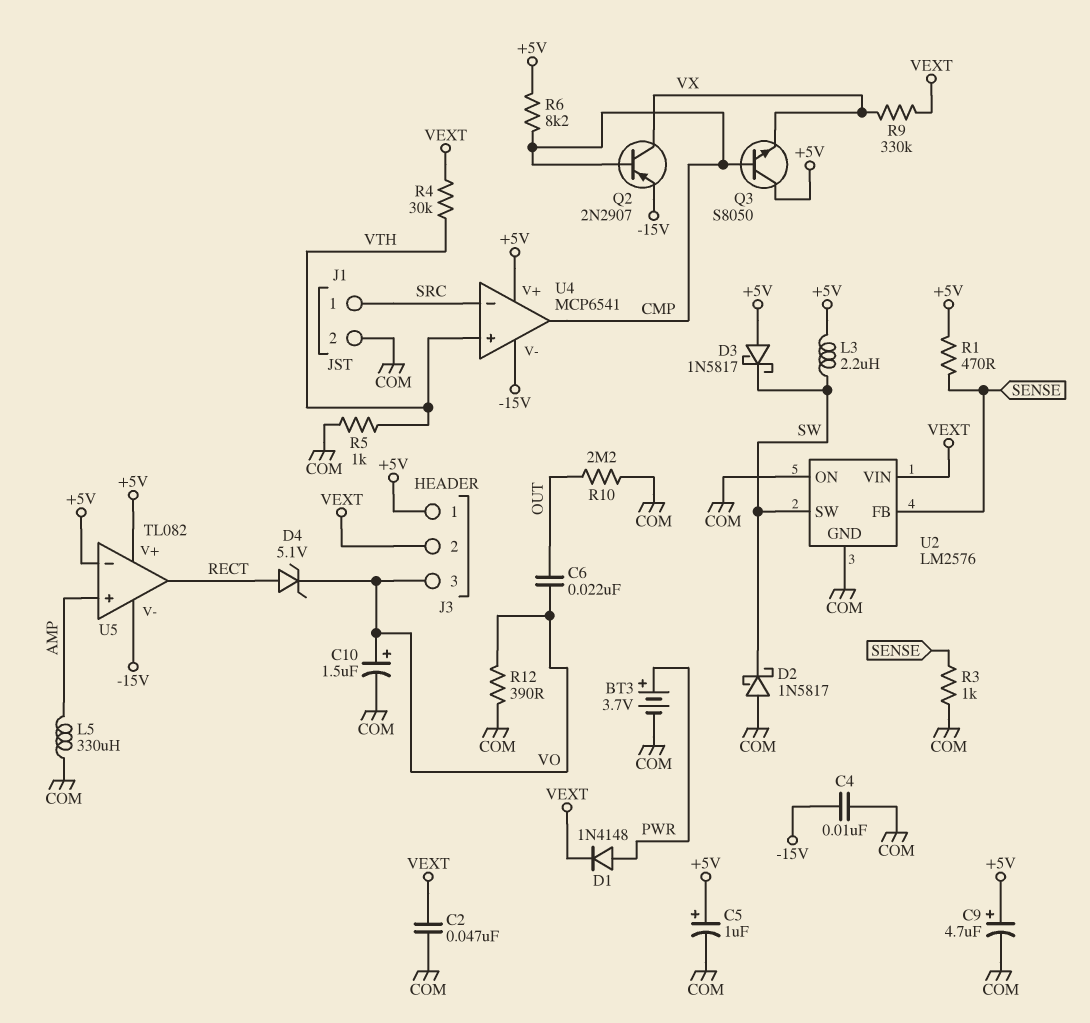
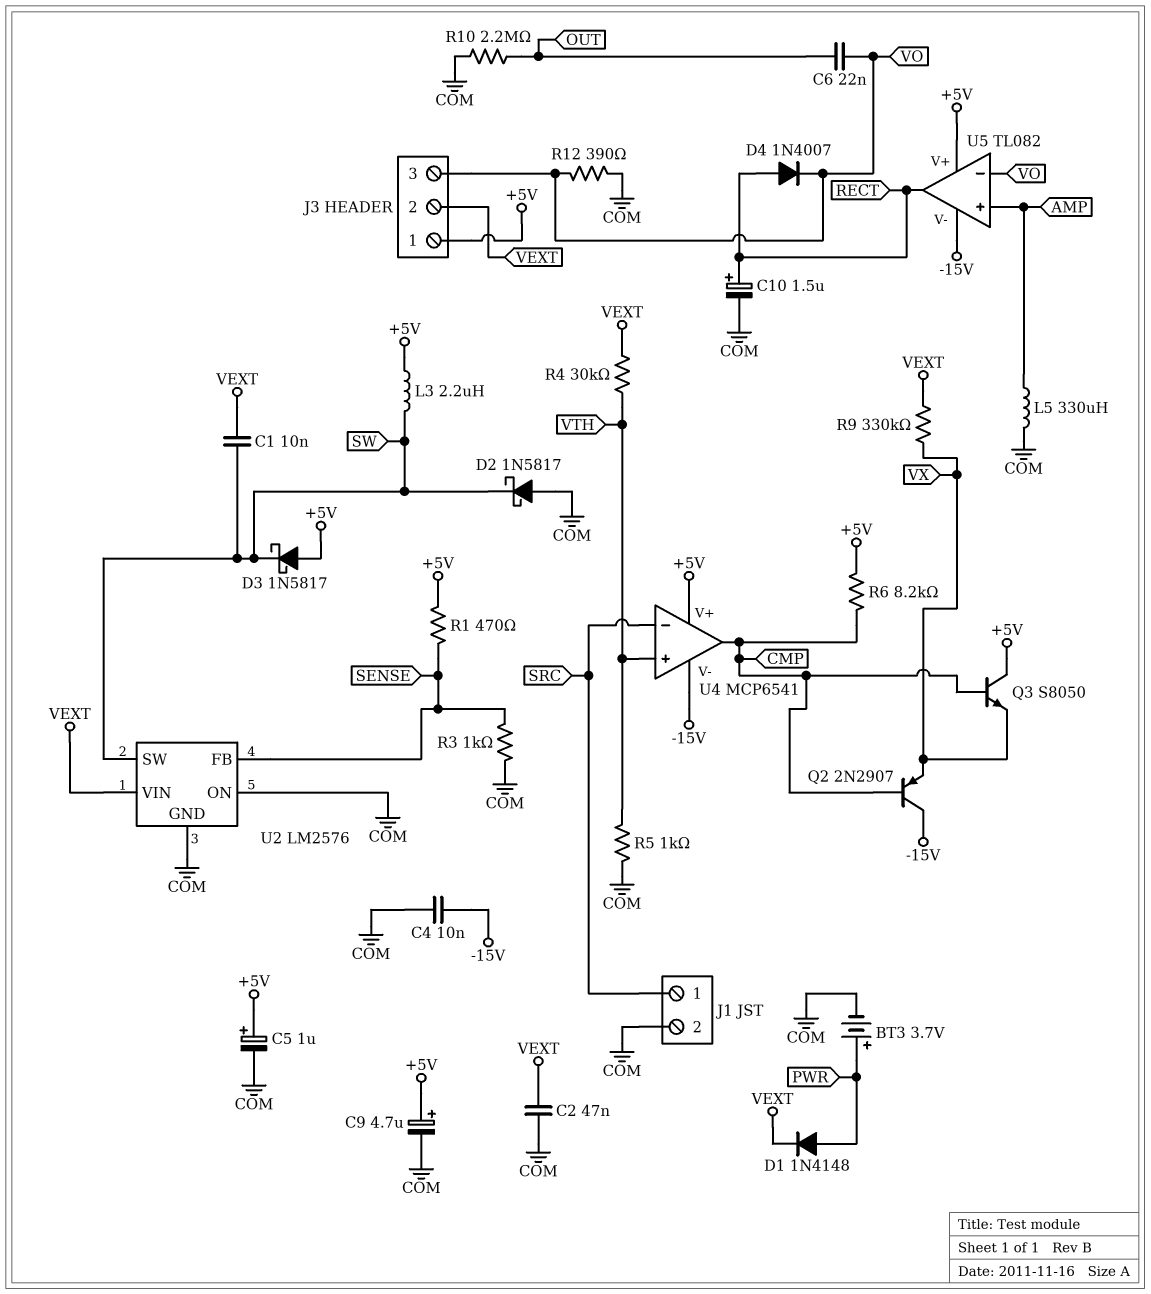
C1: none -> 10nF (SW, VEXT)
C10: 1.5uF (plus VO, minus COM) -> 1.5uF (plus RECT, minus COM)
D4: zener 5.1V (A RECT, K VO) -> diode 1N4007 (A RECT, K VO)
Q2: PNP 2N2907 (B CMP, C VX, E -15V) -> PNP 2N2907 (B CMP, C -15V, E VX)
U5 pin in-: +5V -> VO

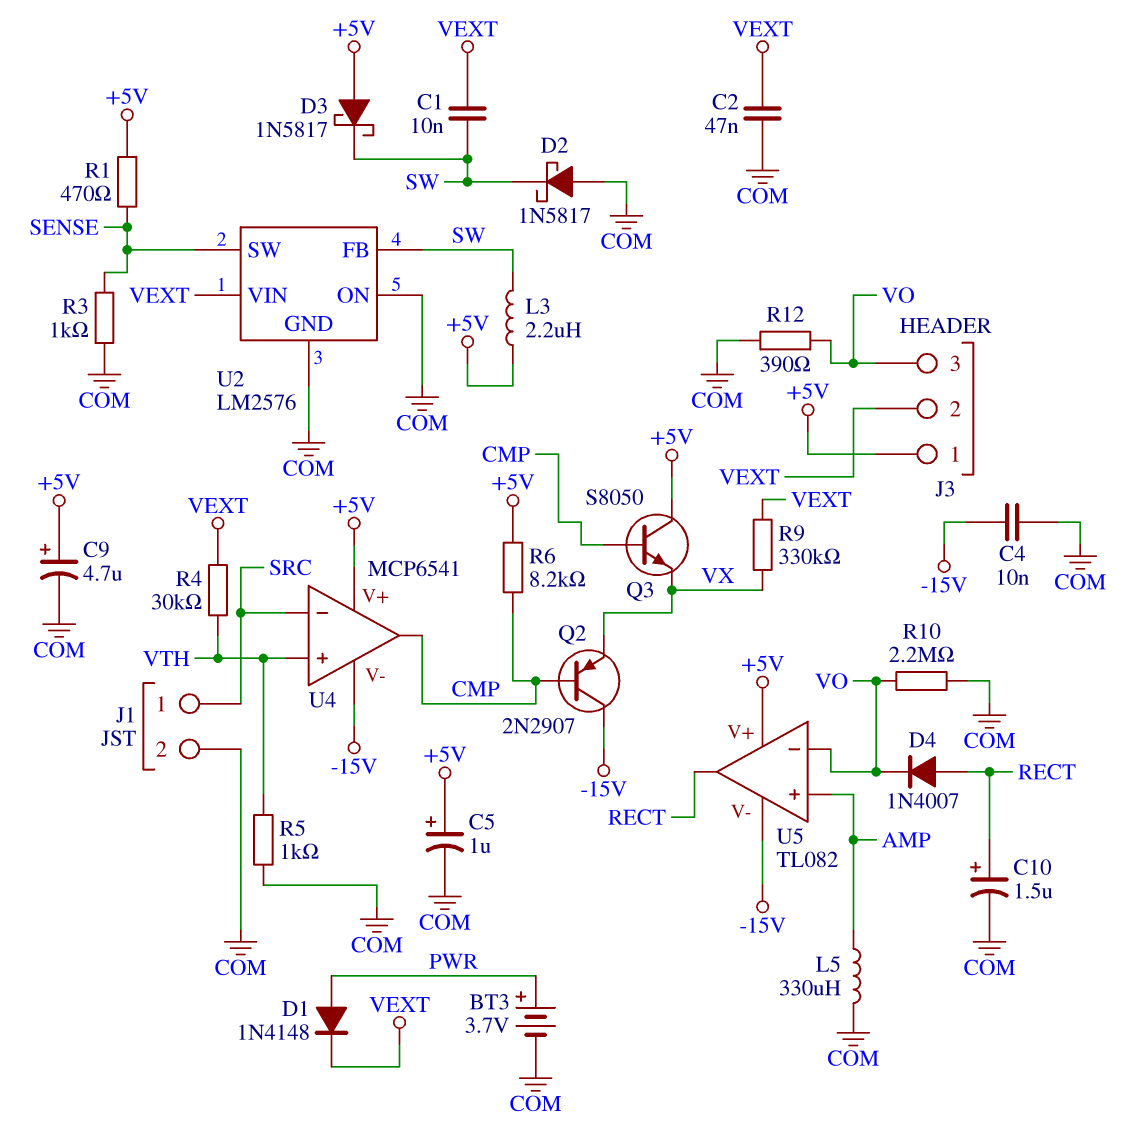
C6: 22nF (OUT, VO) -> none
R10: 2.2M (COM, OUT) -> 2.2M (COM, VO)
U2 pin FB: SENSE -> SW
U2 pin SW: SW -> SENSE

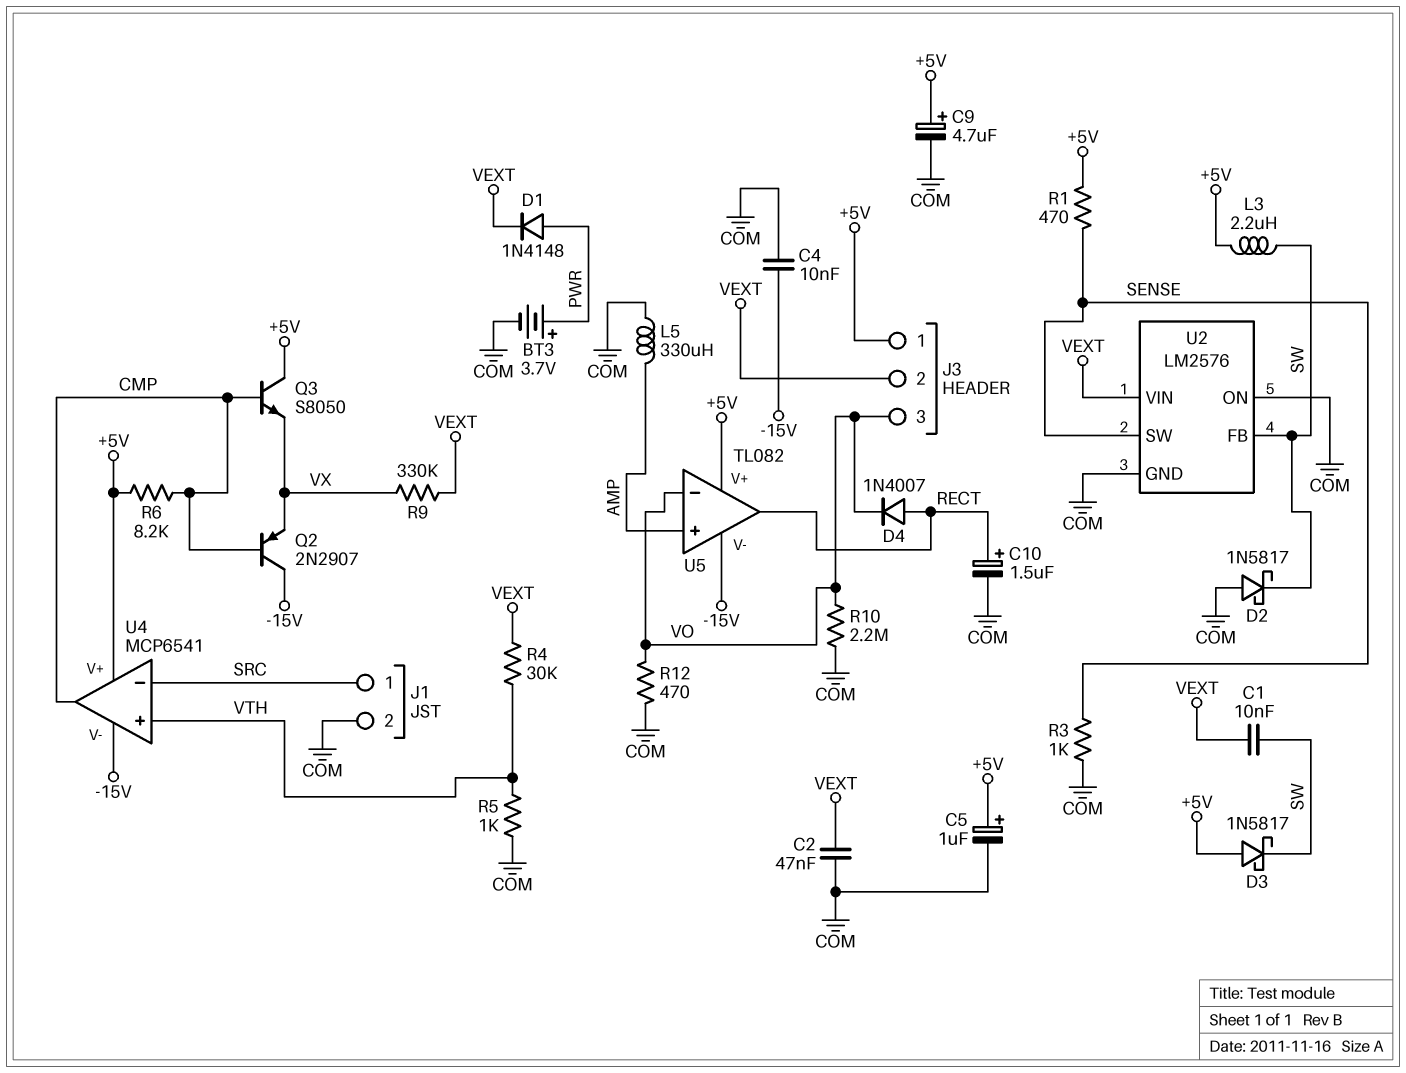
R12: 390 (COM, VO) -> 470 (COM, VO)

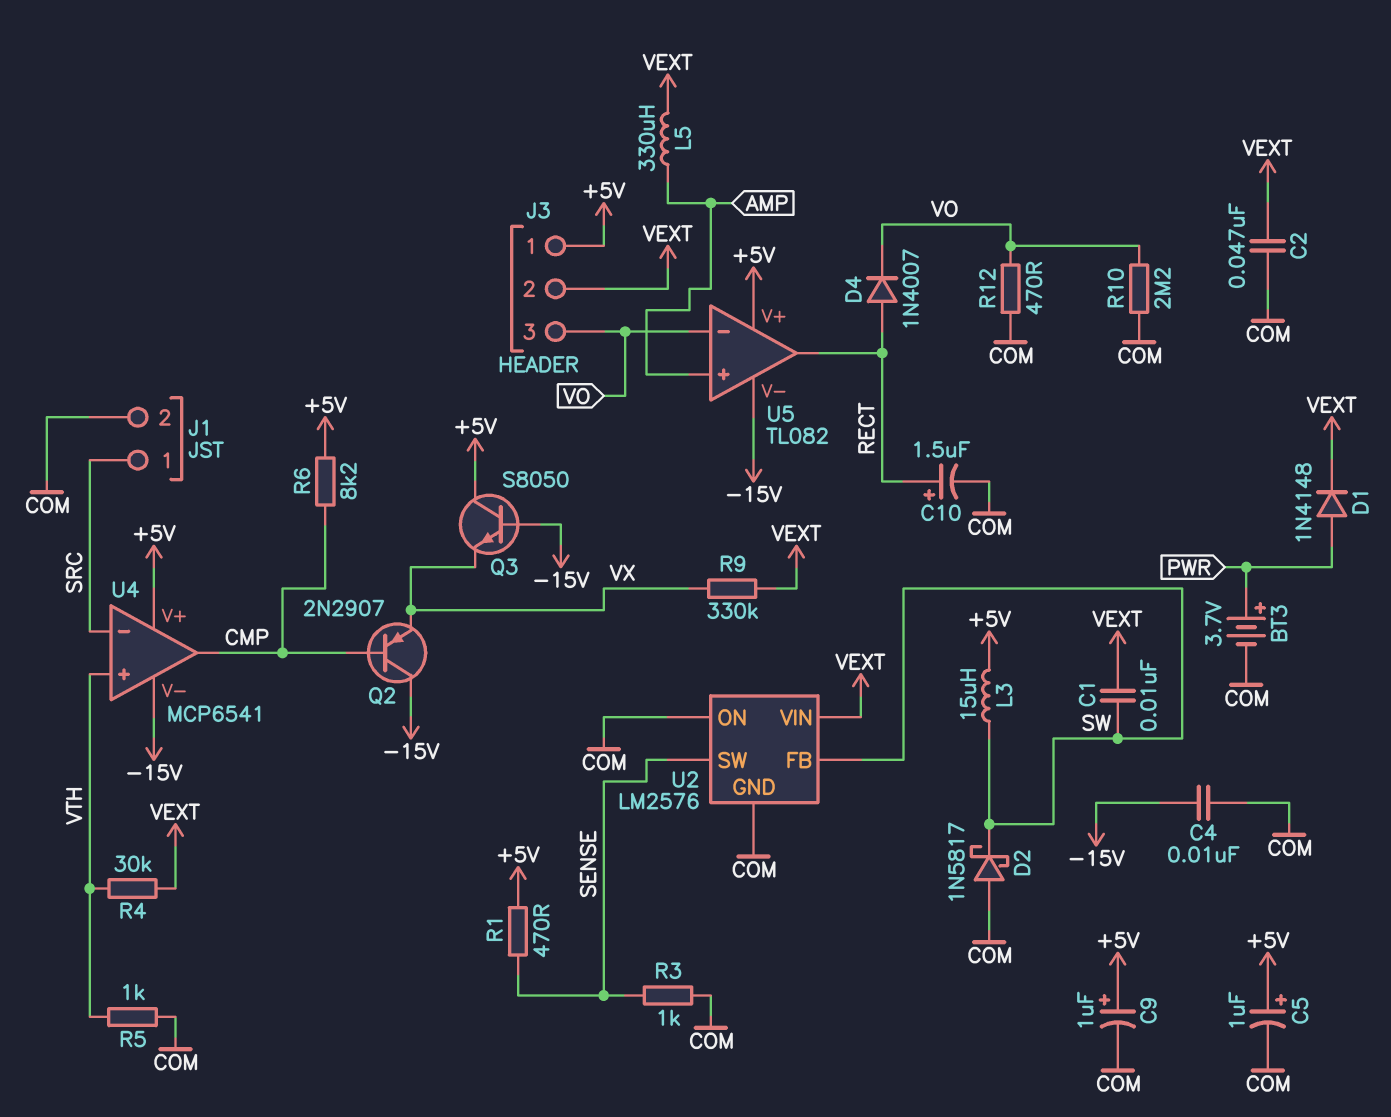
C9: 4.7uF (plus +5V, minus COM) -> 1uF (plus +5V, minus COM)
D3: schottky 1N5817 (A +5V, K SW) -> none
L3: 2.2uH (+5V, SW) -> 15uH (+5V, SW)
L5: 330uH (AMP, COM) -> 330uH (AMP, VEXT)
Q3: NPN S8050 (B CMP, C +5V, E VX) -> NPN S8050 (B -15V, C +5V, E VX)

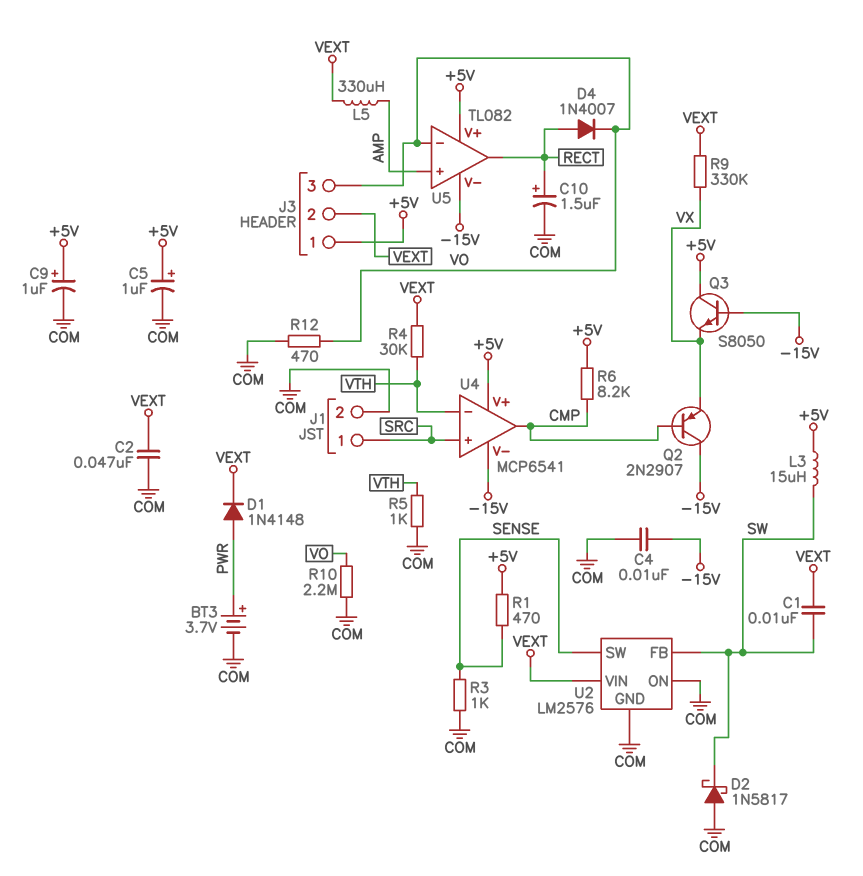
U4 pin in+: VTH -> SRC
U4 pin in-: SRC -> VTH

